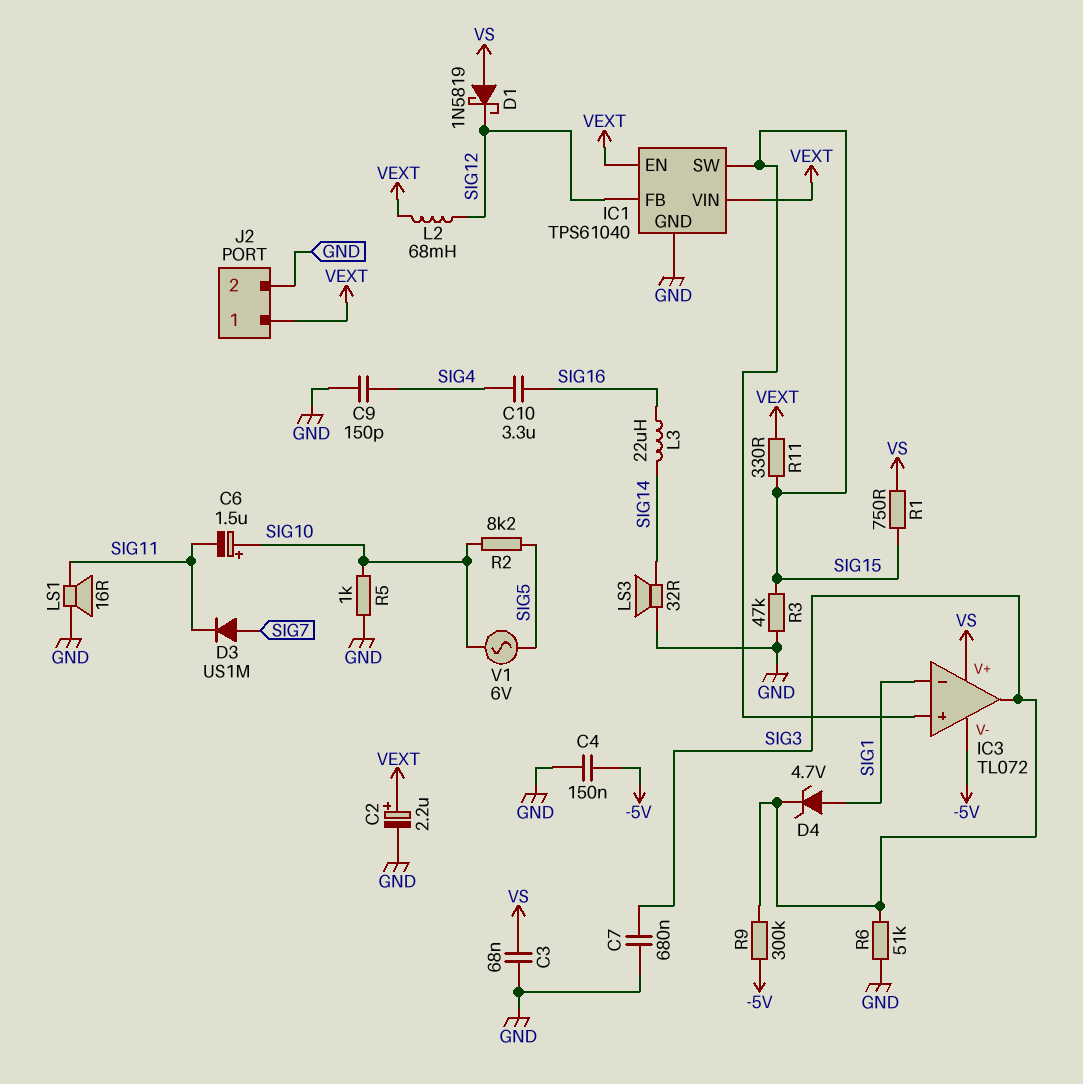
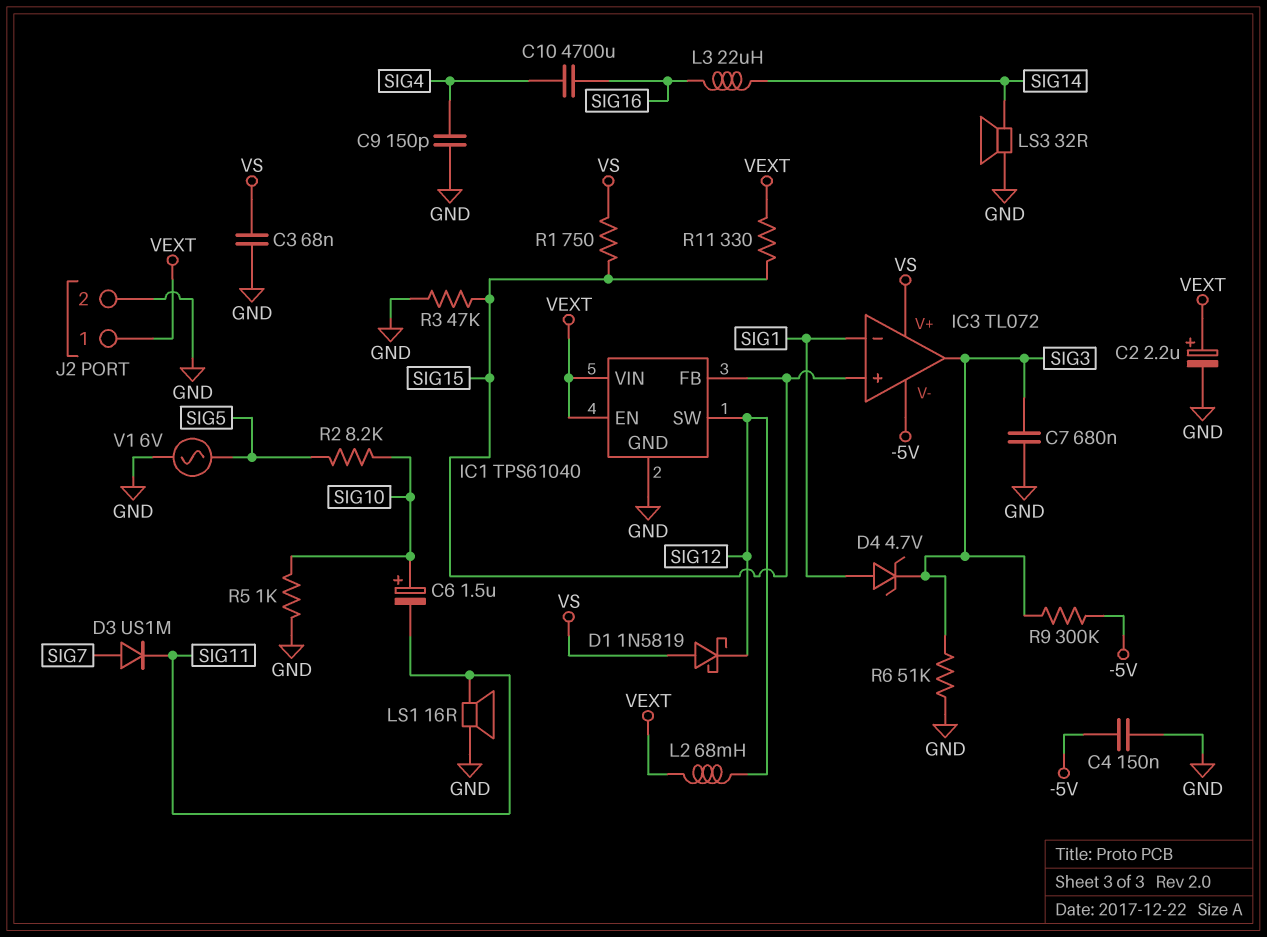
C10: 3.3uF (SIG4, SIG16) -> 4700uF (SIG4, SIG16)
IC1 pin FB: SIG12 -> SIG15
IC1 pin SW: SIG15 -> SIG12
V1: AC 6V (SIG5, SIG10) -> AC 6V (GND, SIG5)

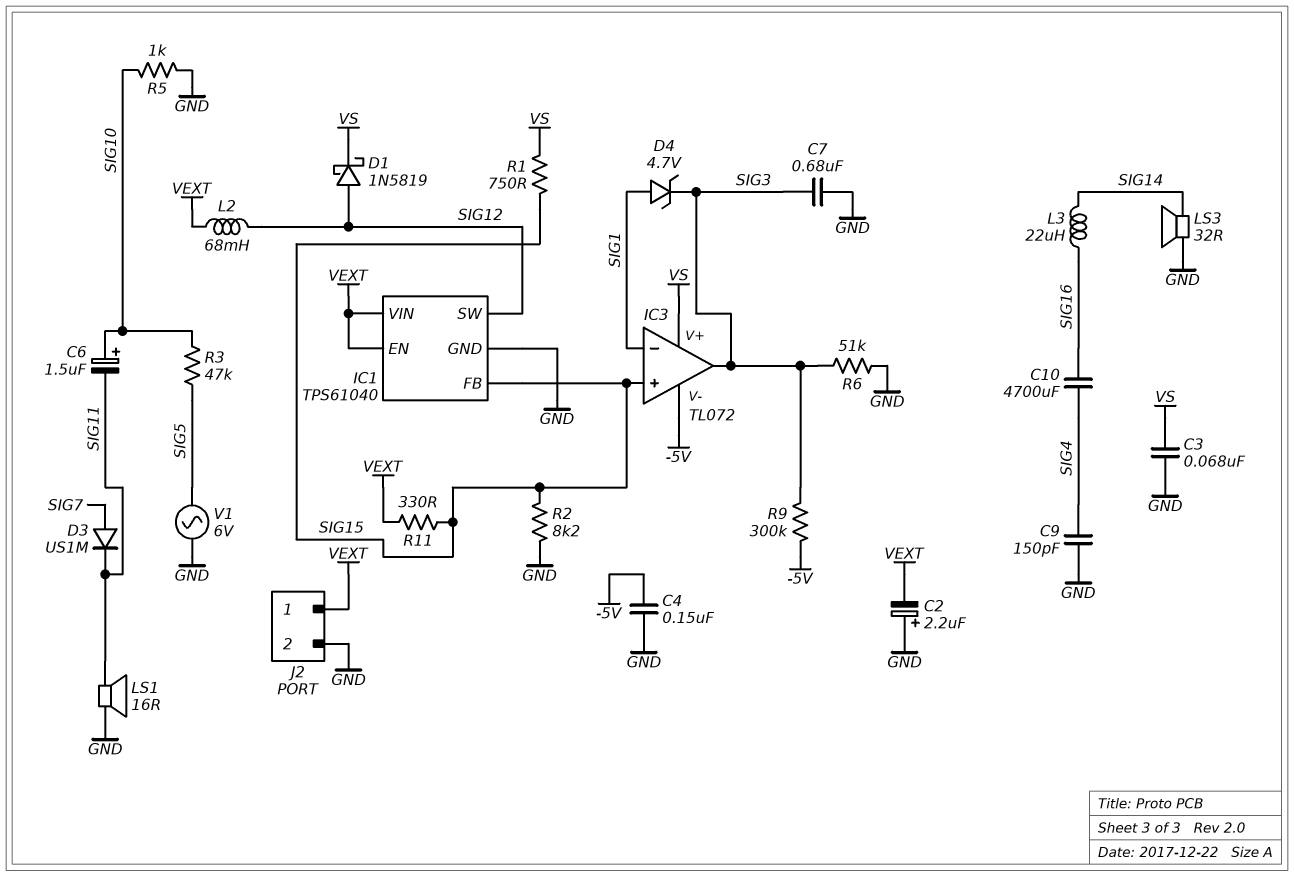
C2: 2.2uF (plus VEXT, minus GND) -> 2.2uF (plus GND, minus VEXT)
D1: schottky 1N5819 (A VS, K SIG12) -> schottky 1N5819 (A SIG12, K VS)
R2: 8.2k (SIG5, SIG10) -> 8.2k (GND, SIG15)
R3: 47k (GND, SIG15) -> 47k (SIG5, SIG10)

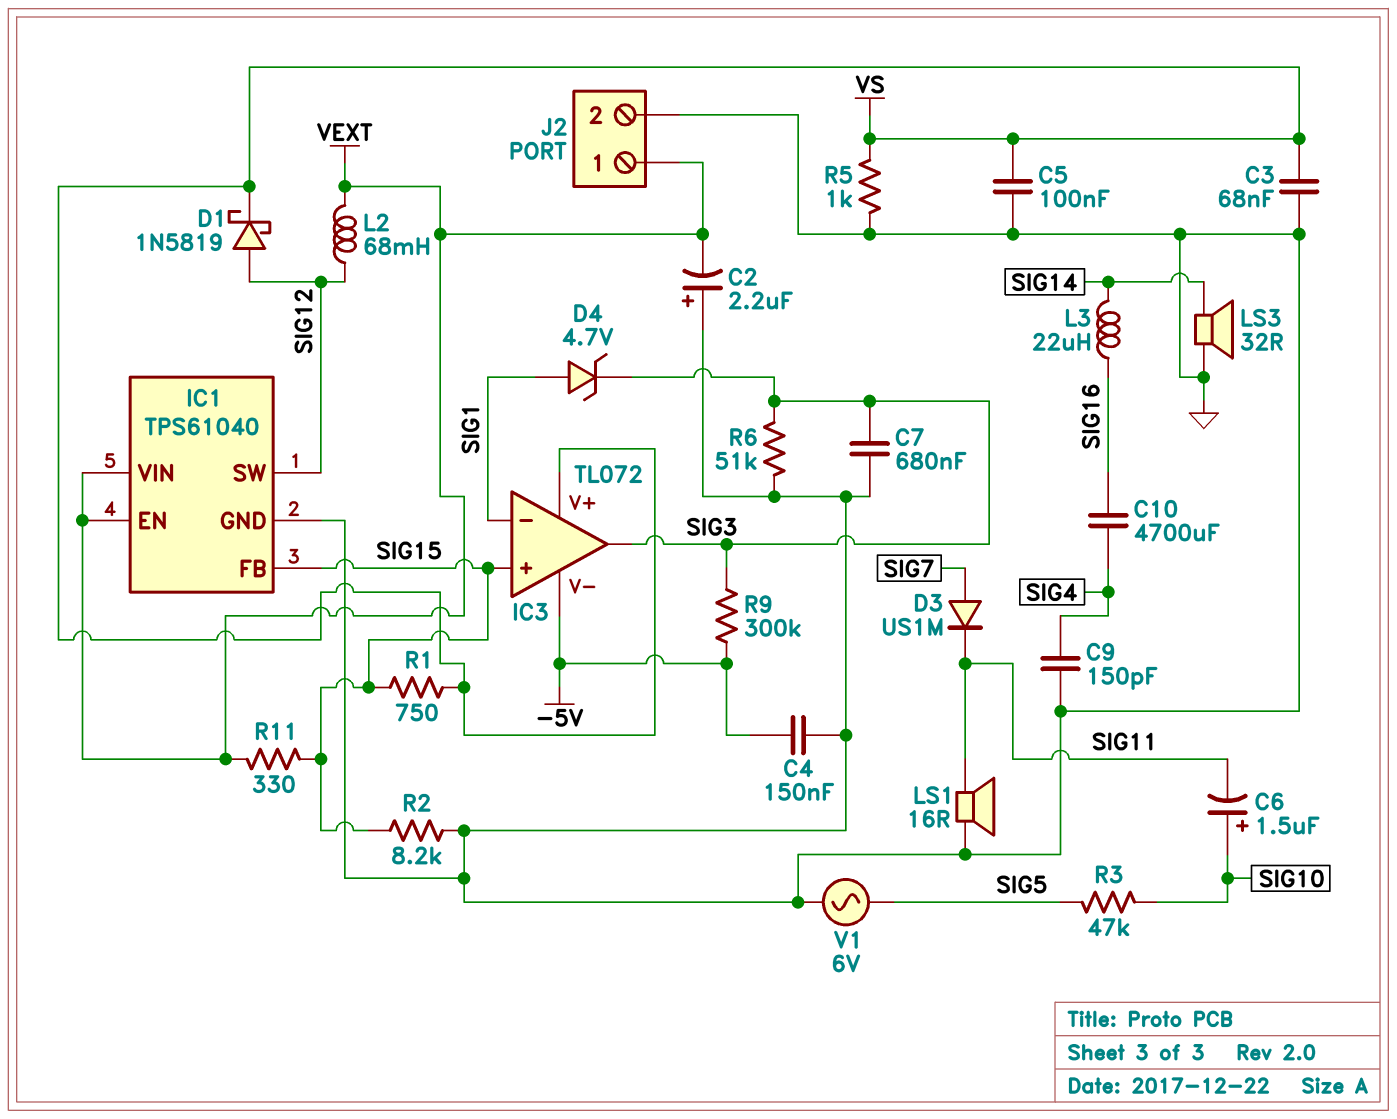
C5: none -> 100nF (GND, VS)
R5: 1k (GND, SIG10) -> 1k (GND, VS)

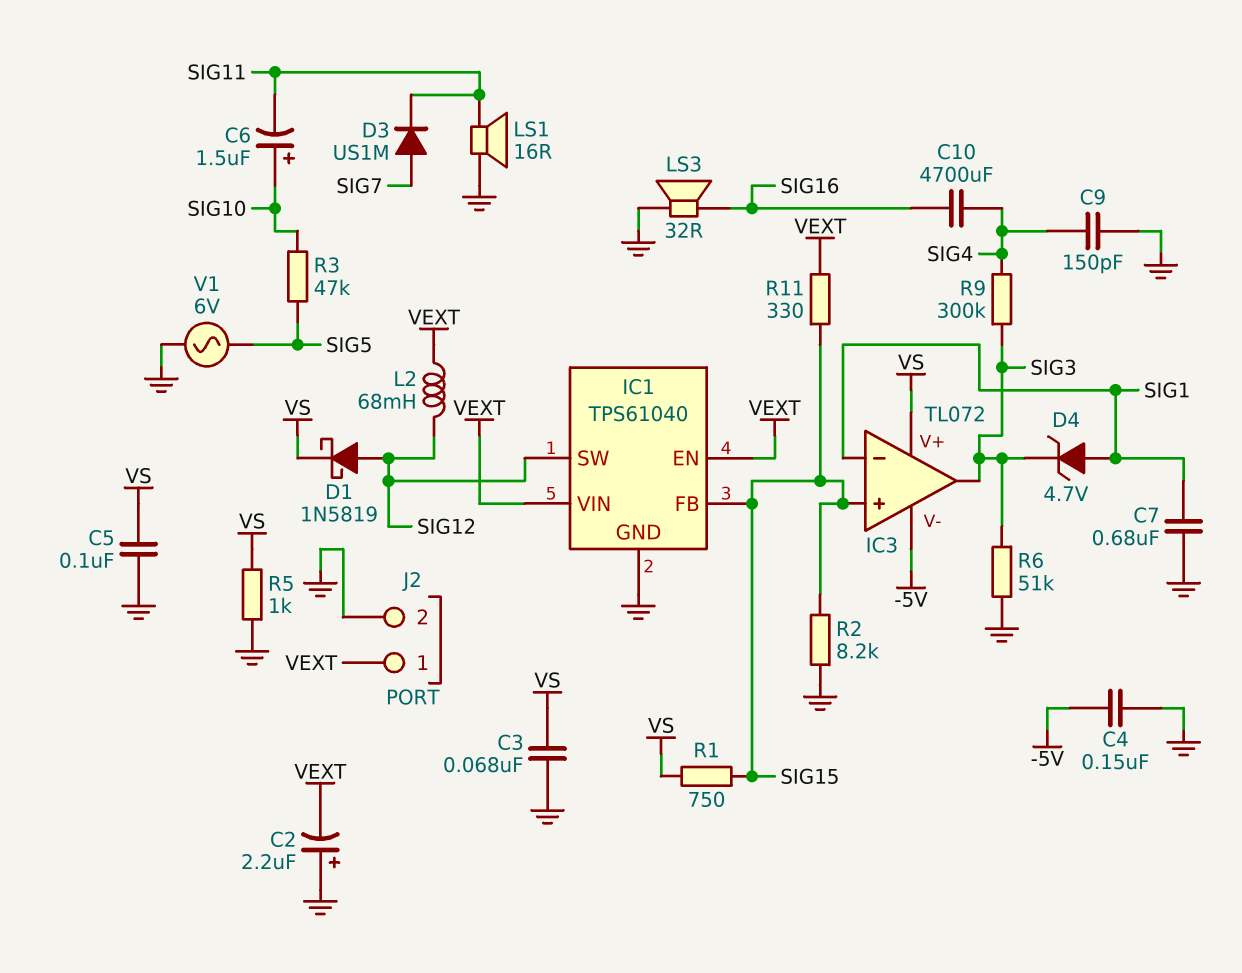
C7: 680nF (GND, SIG3) -> 680nF (GND, SIG1)
L3: 22uH (SIG14, SIG16) -> none
LS3: speaker 32R (GND, SIG14) -> speaker 32R (GND, SIG16)
R9: 300k (-5V, SIG3) -> 300k (SIG3, SIG4)

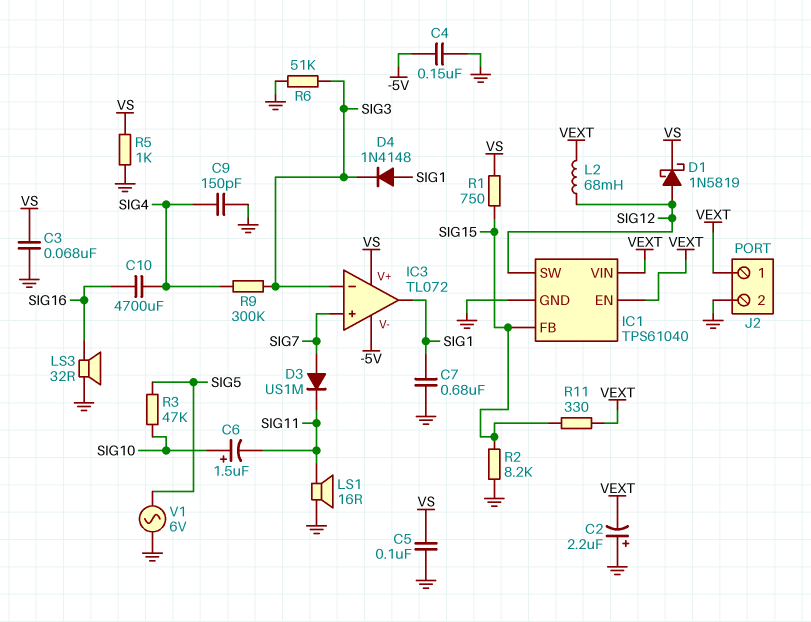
D4: zener 4.7V (A SIG1, K SIG3) -> diode 1N4148 (A SIG1, K SIG3)
IC3 pin in+: SIG15 -> SIG7
IC3 pin in-: SIG1 -> SIG3
IC3 pin out: SIG3 -> SIG1

